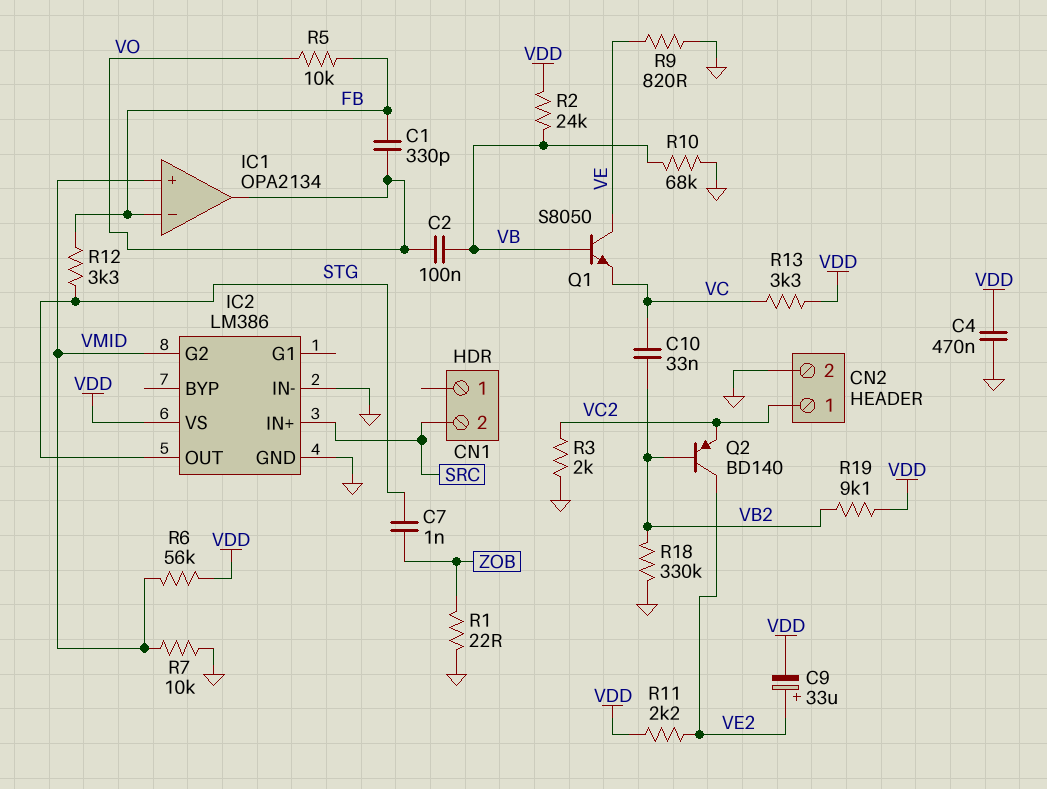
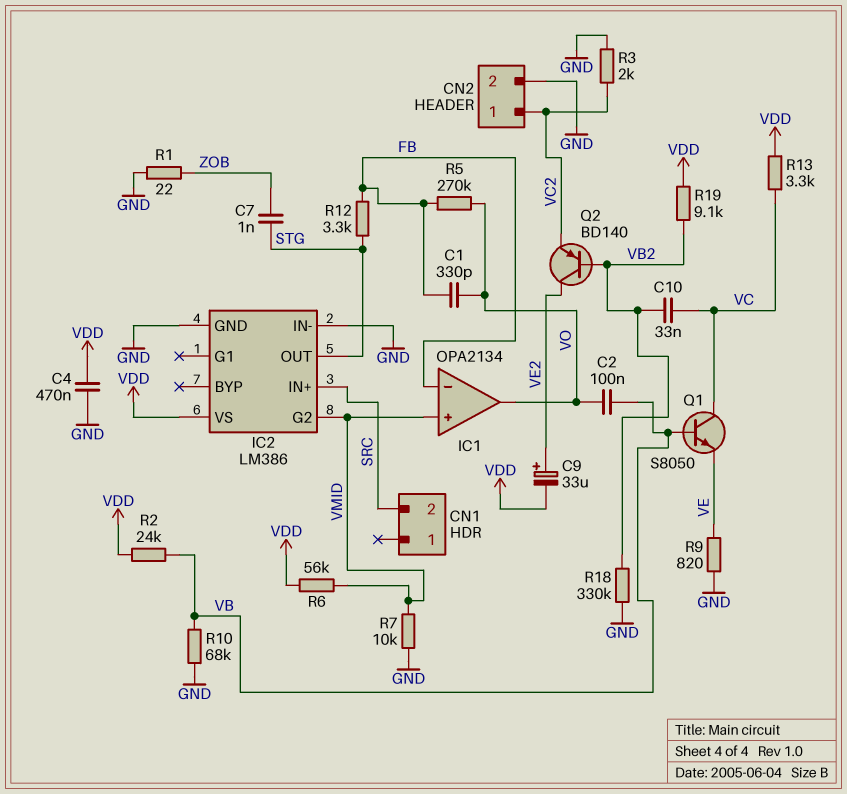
Q1: NPN S8050 (B VB, C VE, E VC) -> NPN S8050 (B VB, C VC, E VE)
R5: 10k (FB, VO) -> 270k (FB, VO)
R11: 2.2k (VDD, VE2) -> none

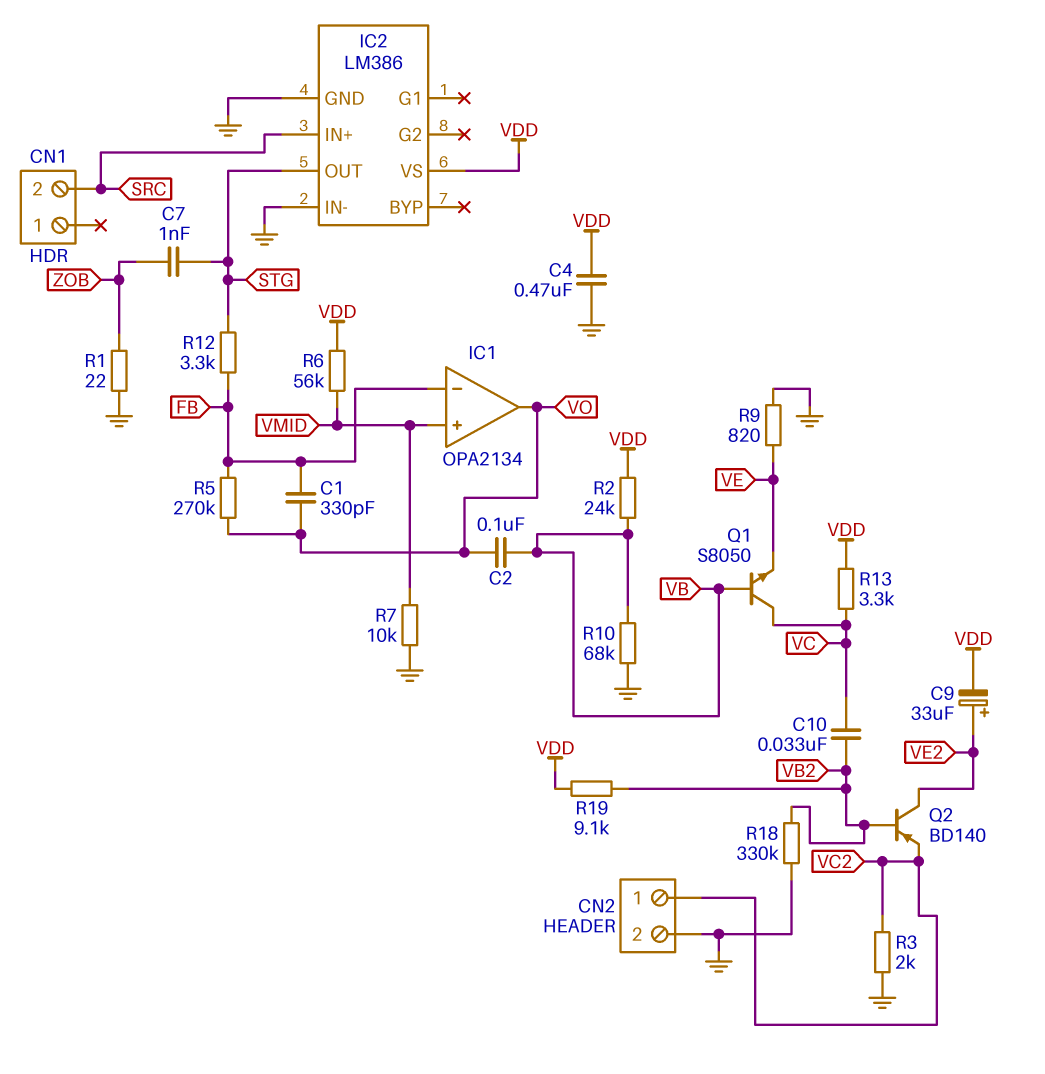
IC2 pin G2: VMID -> none

